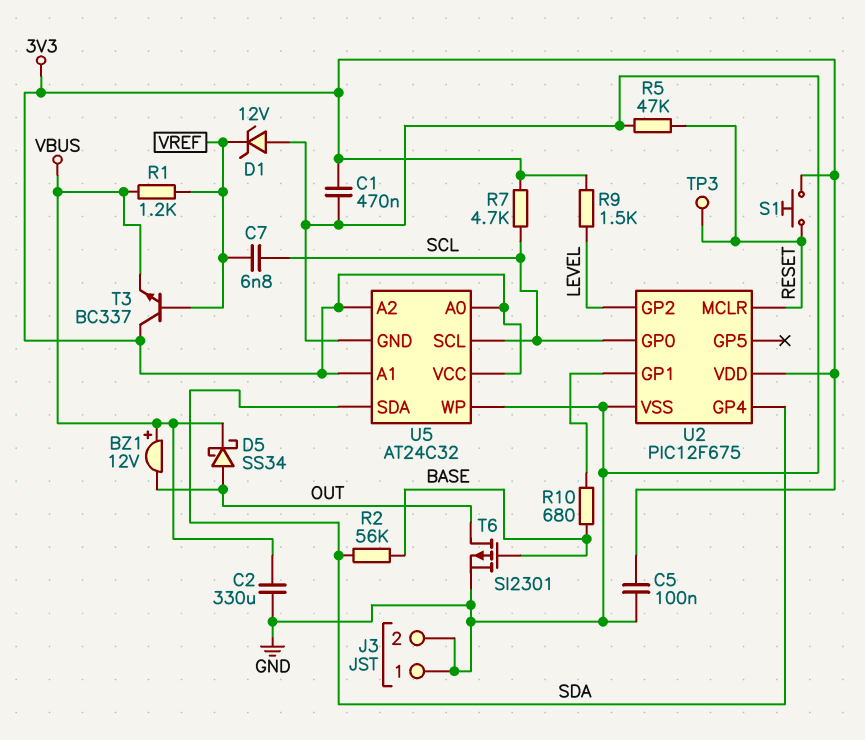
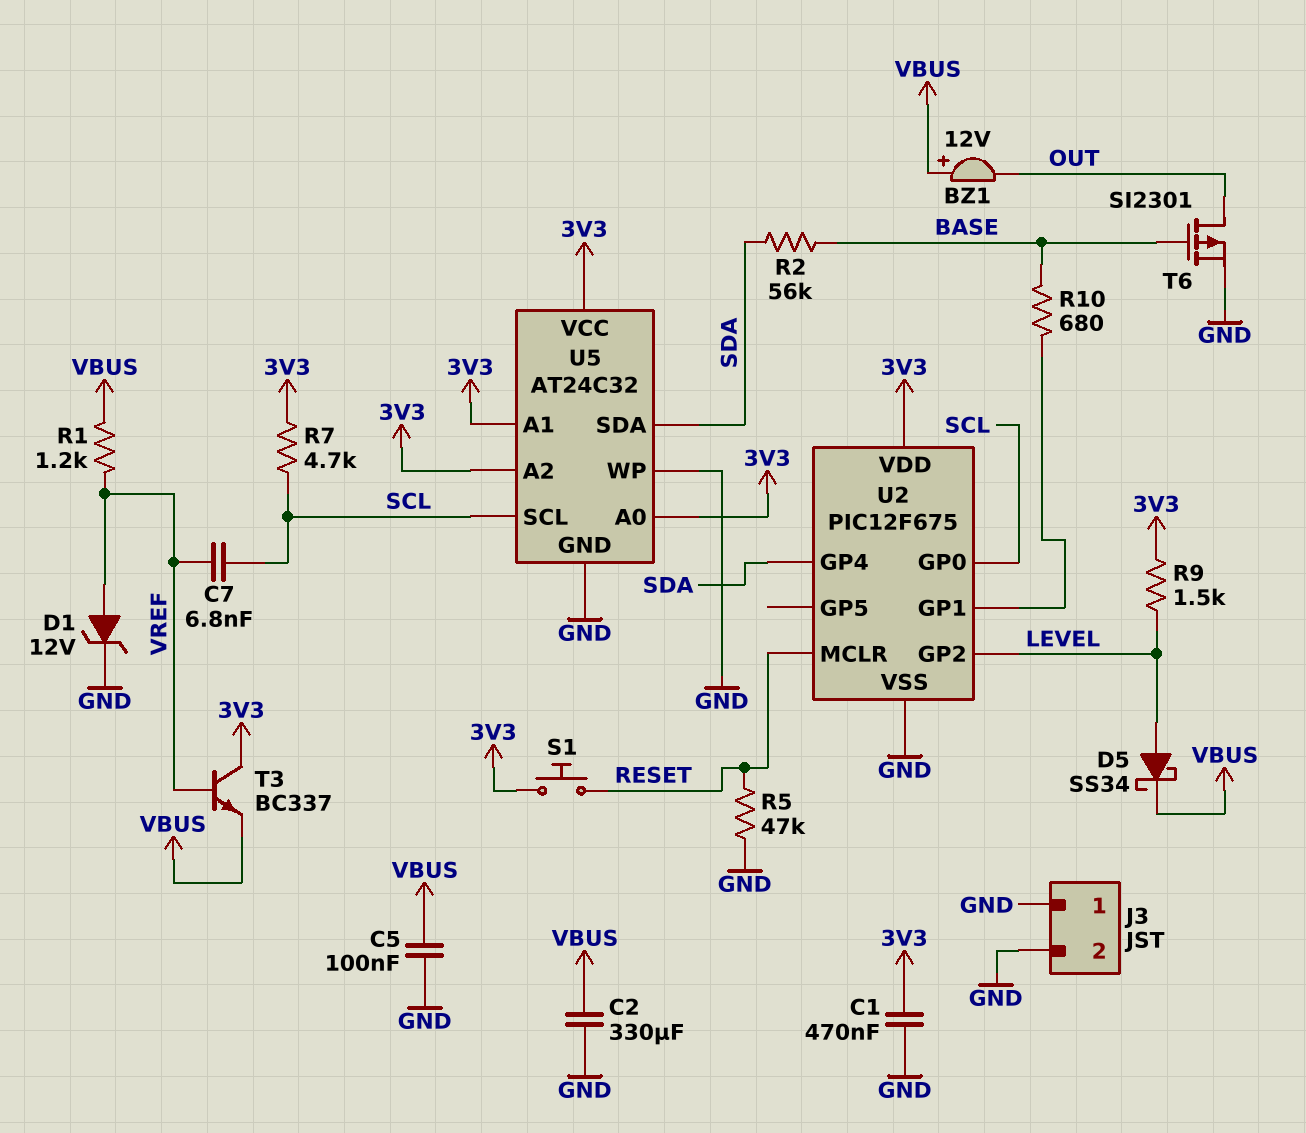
C5: 100nF (3V3, GND) -> 100nF (GND, VBUS)
D1: zener 12V (A GND, K VREF) -> zener 12V (A VREF, K GND)
D5: schottky SS34 (A OUT, K VBUS) -> schottky SS34 (A LEVEL, K VBUS)
TP3: test point (RESET) -> none

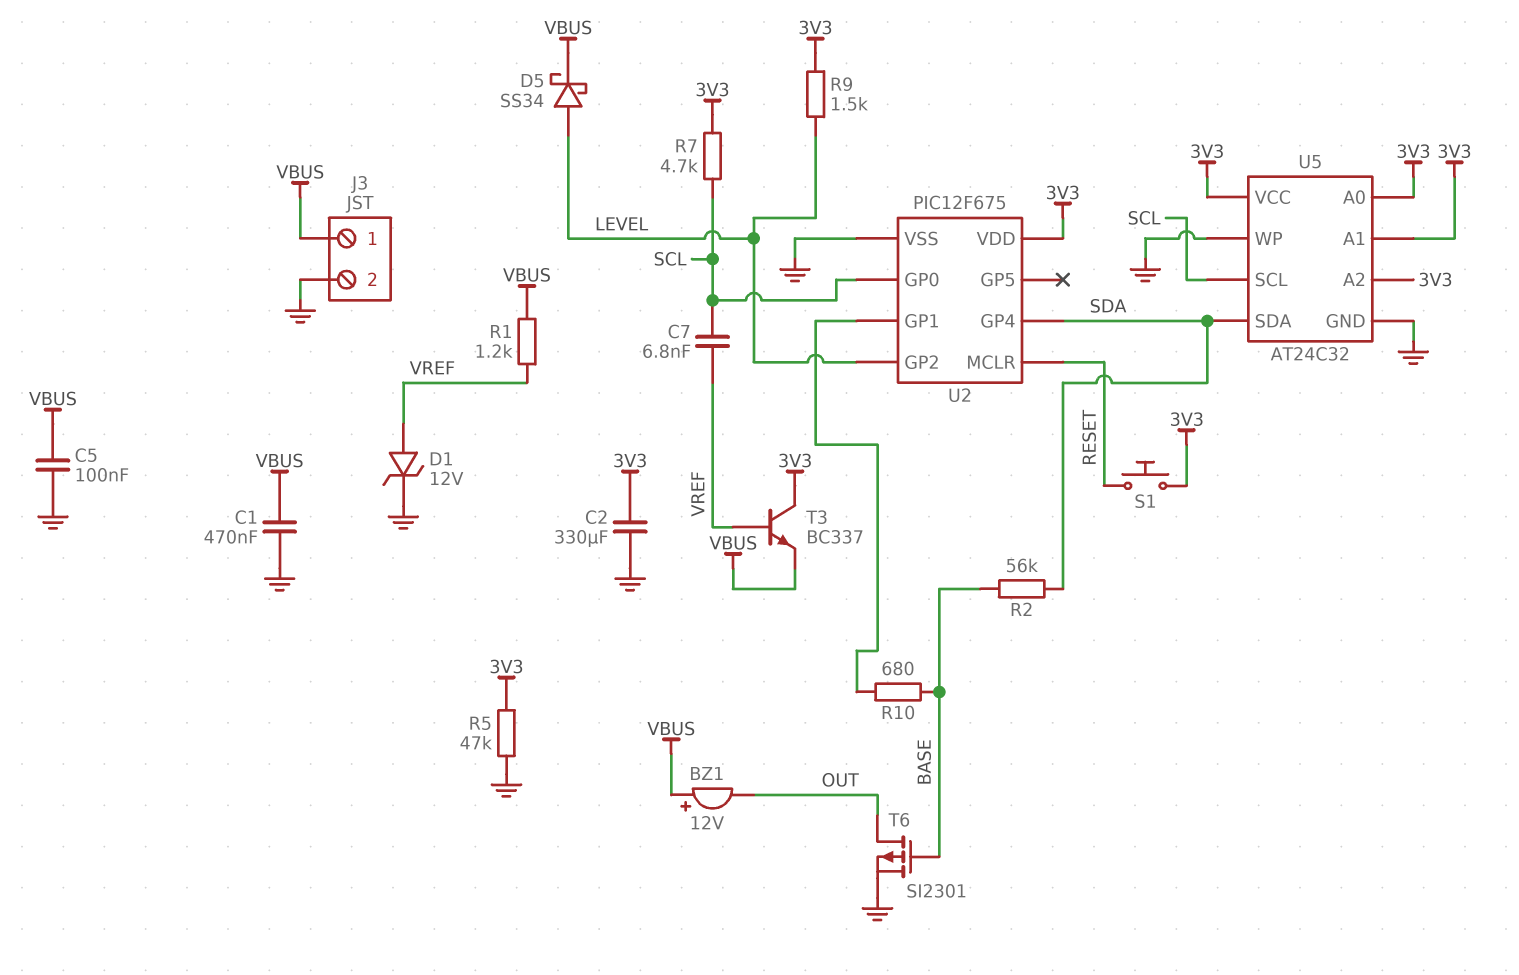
C1: 470nF (3V3, GND) -> 470nF (GND, VBUS)
C2: 330uF (GND, VBUS) -> 330uF (3V3, GND)
J3 pin 1: GND -> VBUS
R5: 47k (GND, RESET) -> 47k (3V3, GND)

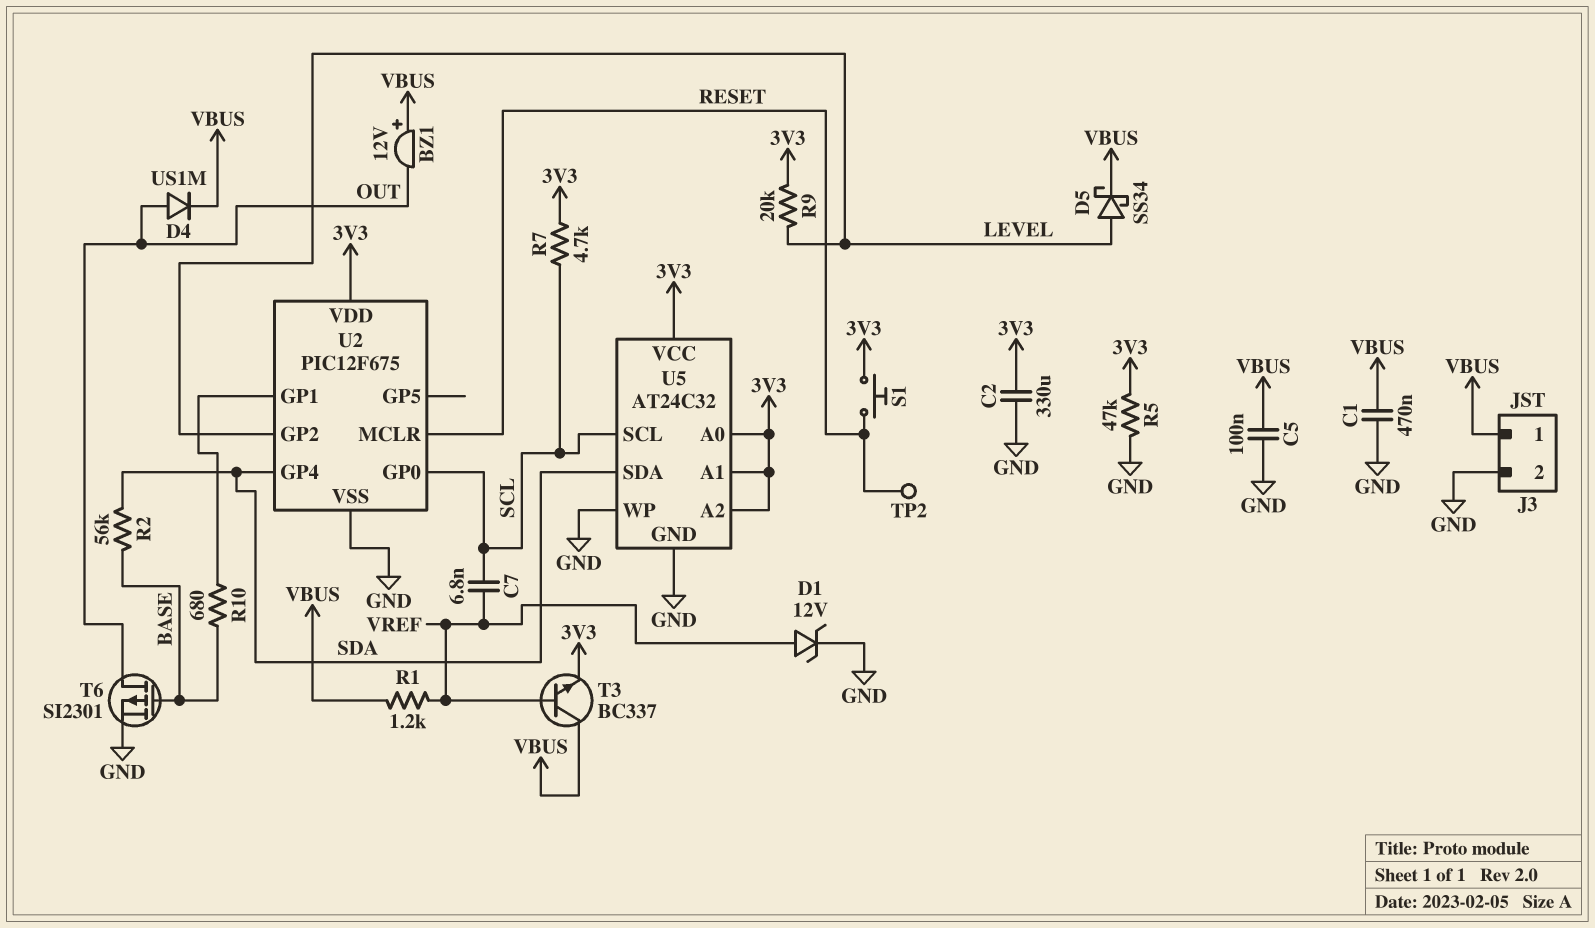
D4: none -> diode US1M (A OUT, K VBUS)
R9: 1.5k (3V3, LEVEL) -> 20k (3V3, LEVEL)
T3: NPN BC337 (B VREF, C 3V3, E VBUS) -> NPN BC337 (B VREF, C VBUS, E 3V3)
TP2: none -> test point (RESET)

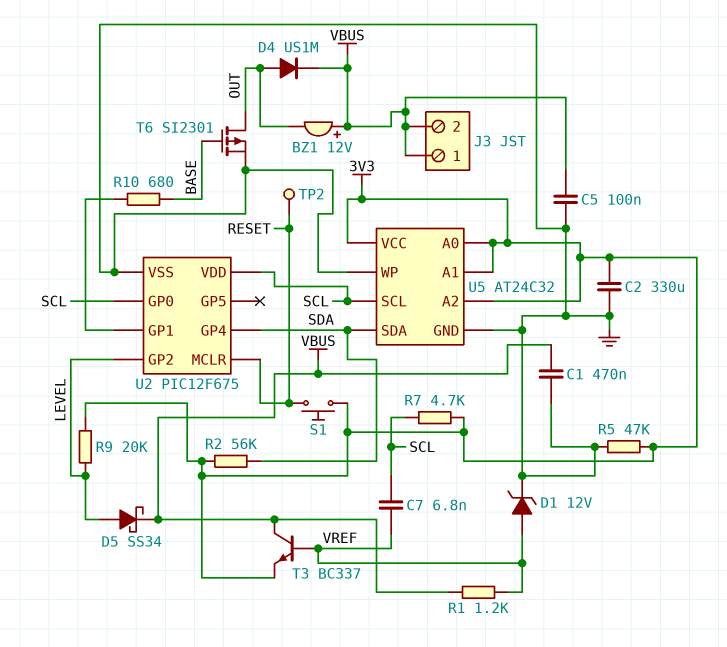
J3 pin 2: GND -> VBUS
R2: 56k (BASE, SDA) -> 56k (3V3, SDA)
U2 pin VDD: 3V3 -> SCL

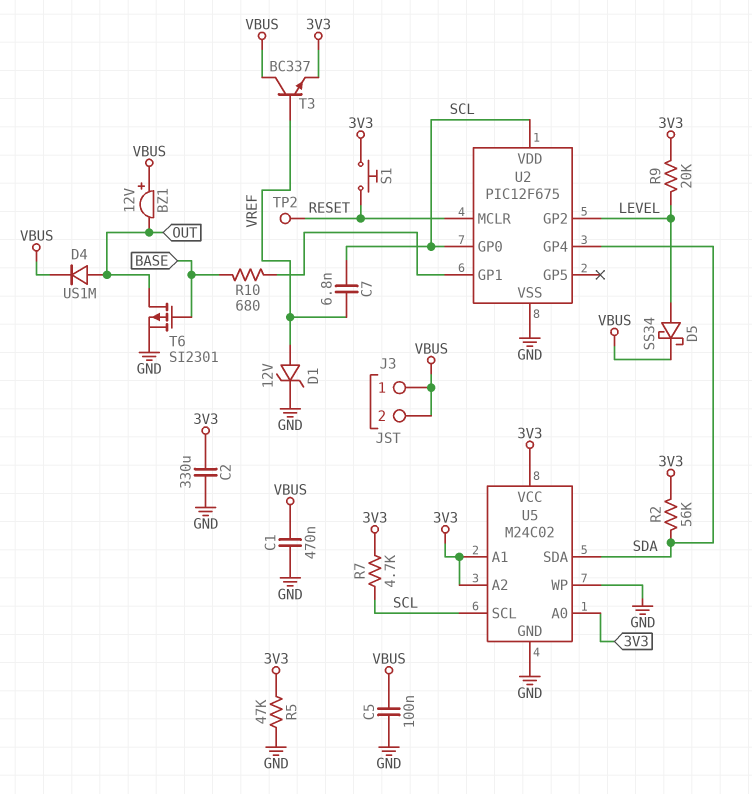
R1: 1.2k (VBUS, VREF) -> none
U5: AT24C32 -> M24C02

